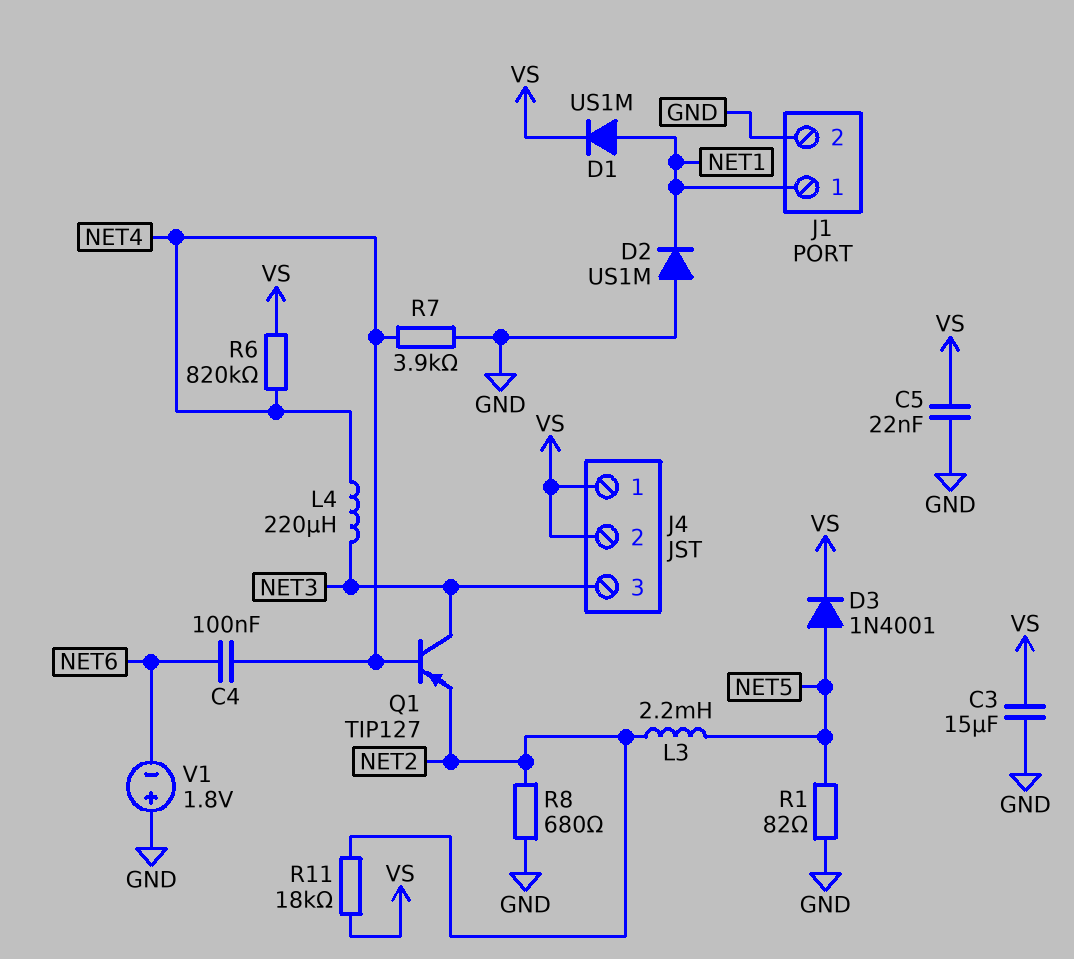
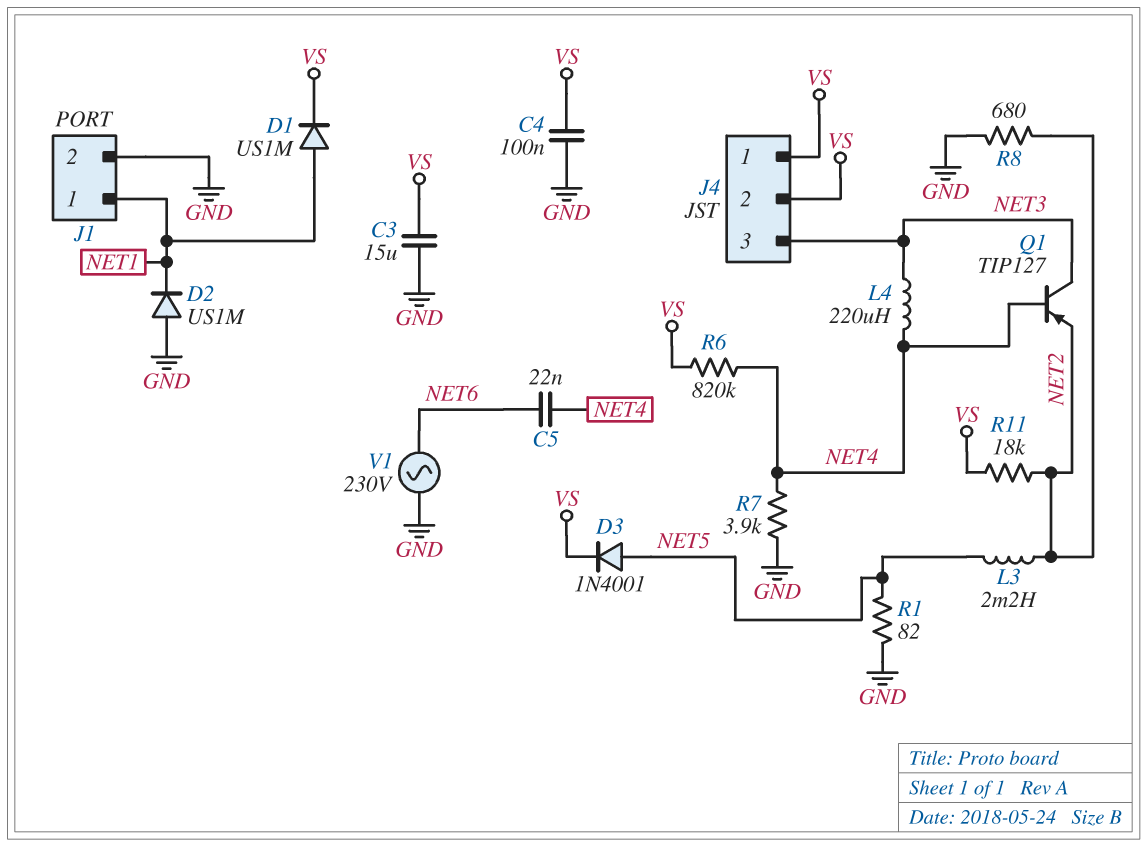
C4: 100nF (NET4, NET6) -> 100nF (GND, VS)
C5: 22nF (GND, VS) -> 22nF (NET4, NET6)
V1: 1.8V (plus GND, minus NET6) -> AC 230V (GND, NET6)

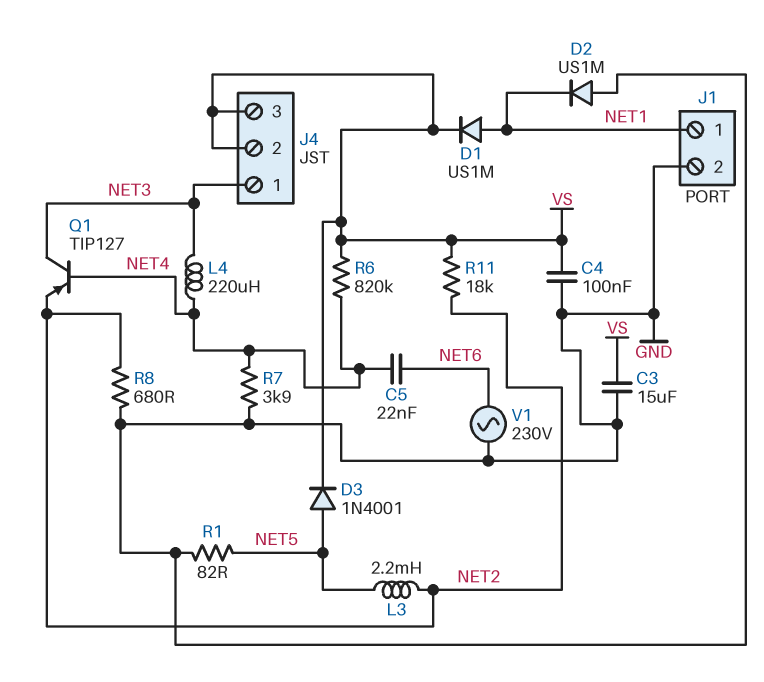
J4 pin 1: VS -> NET3
J4 pin 3: NET3 -> VS

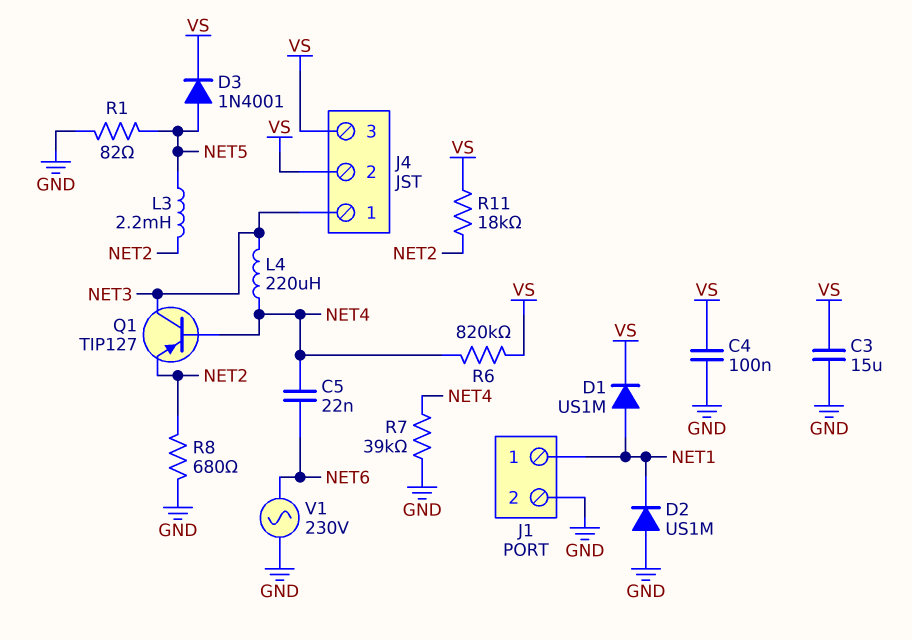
R7: 3.9k (GND, NET4) -> 39k (GND, NET4)

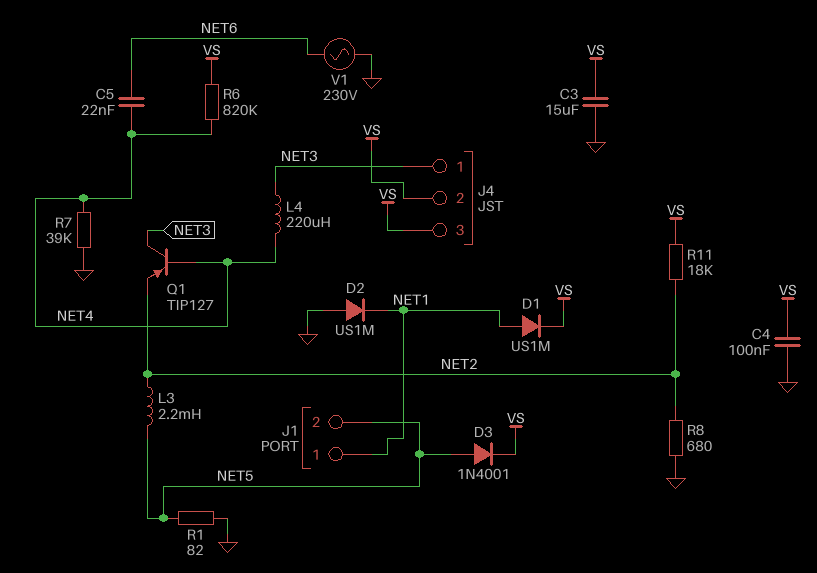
J1 pin 2: GND -> NET5

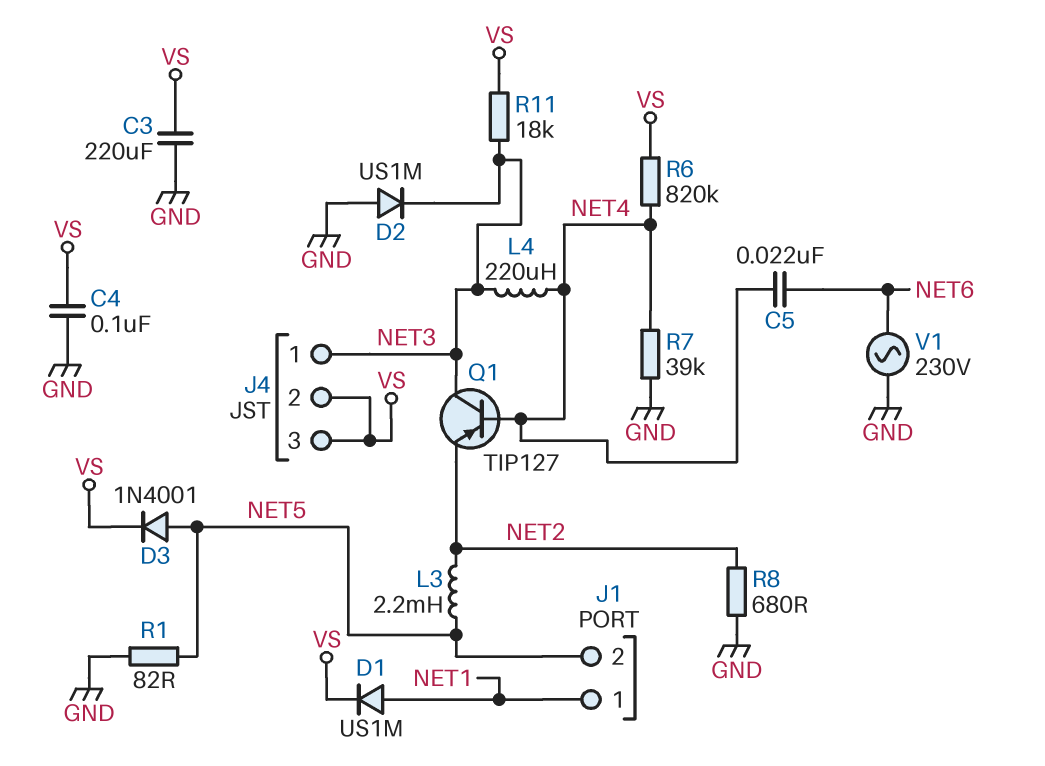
C3: 15uF (GND, VS) -> 220uF (GND, VS)
D2: diode US1M (A GND, K NET1) -> diode US1M (A GND, K NET3)
R11: 18k (NET2, VS) -> 18k (NET3, VS)

